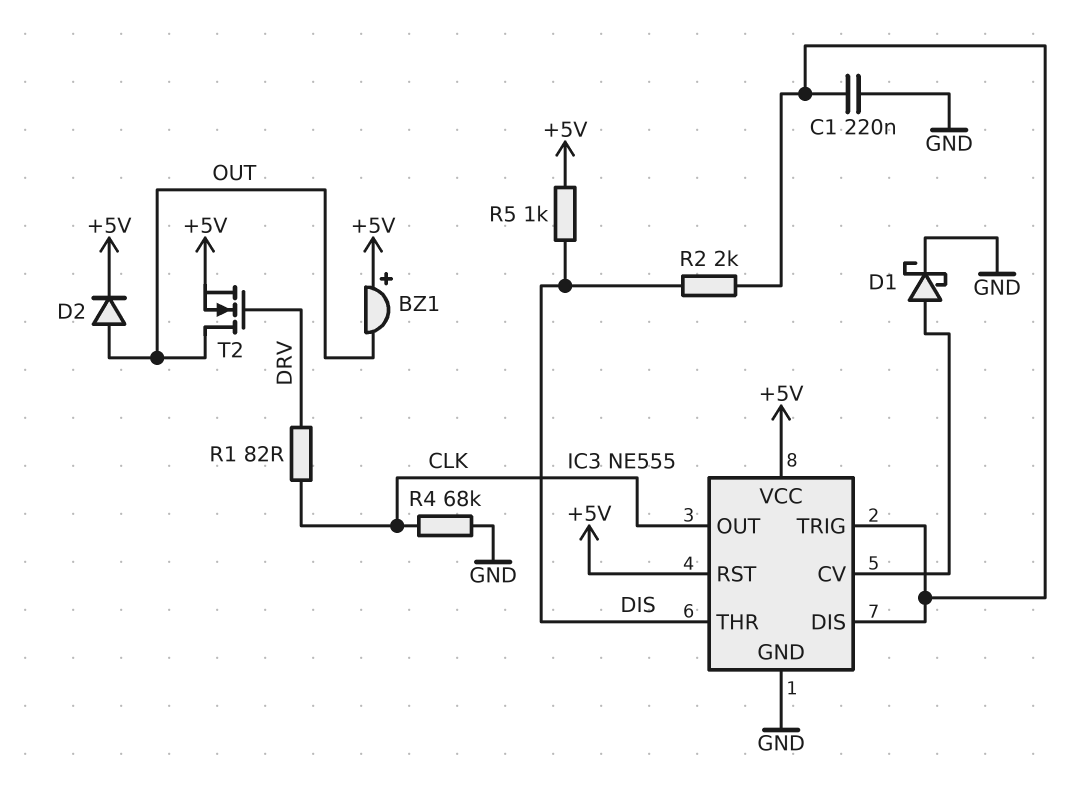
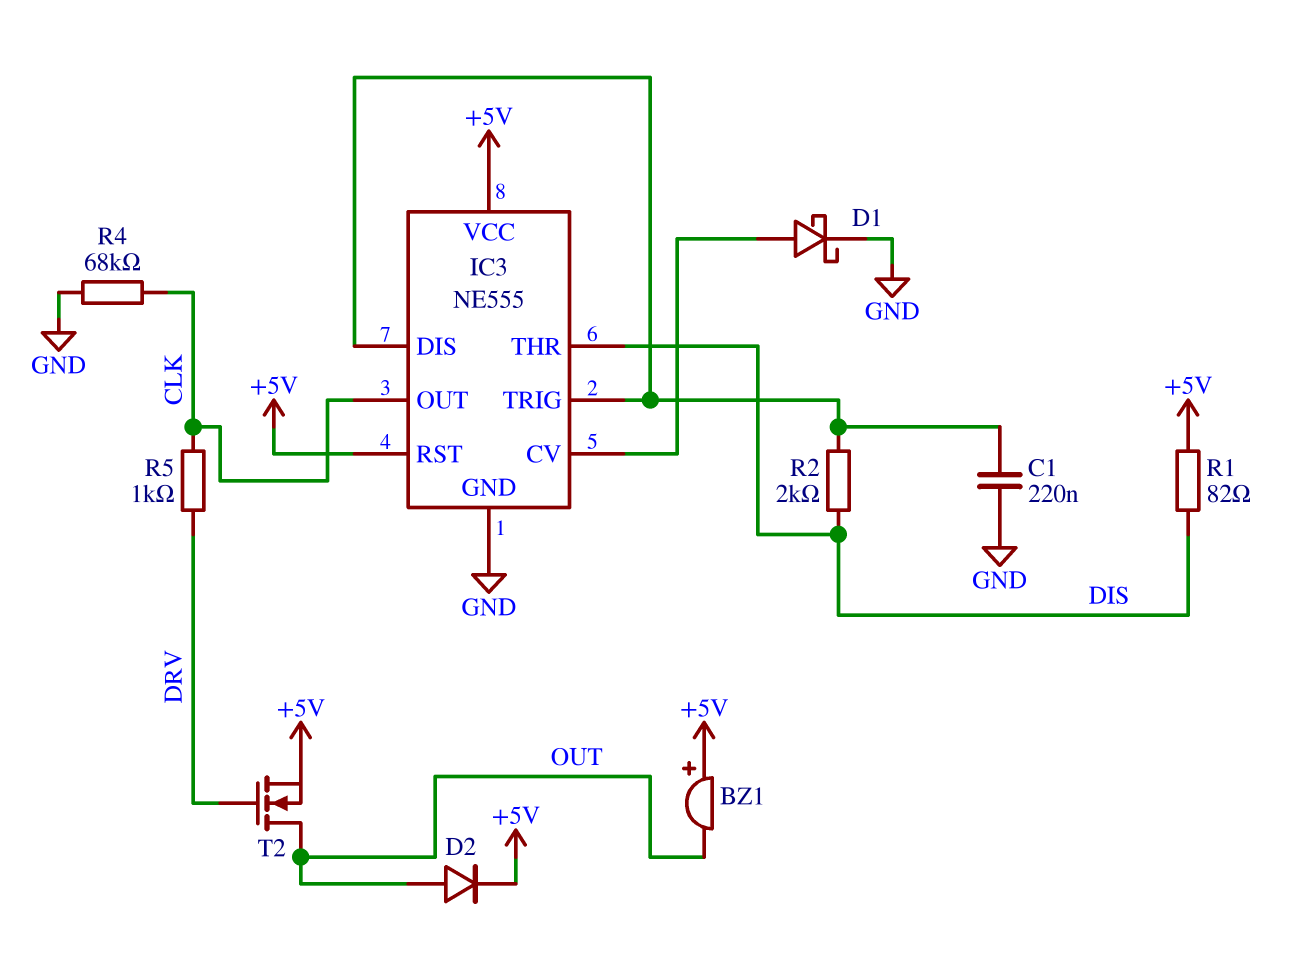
R1: 82 (CLK, DRV) -> 82 (+5V, DIS)
R5: 1k (+5V, DIS) -> 1k (CLK, DRV)

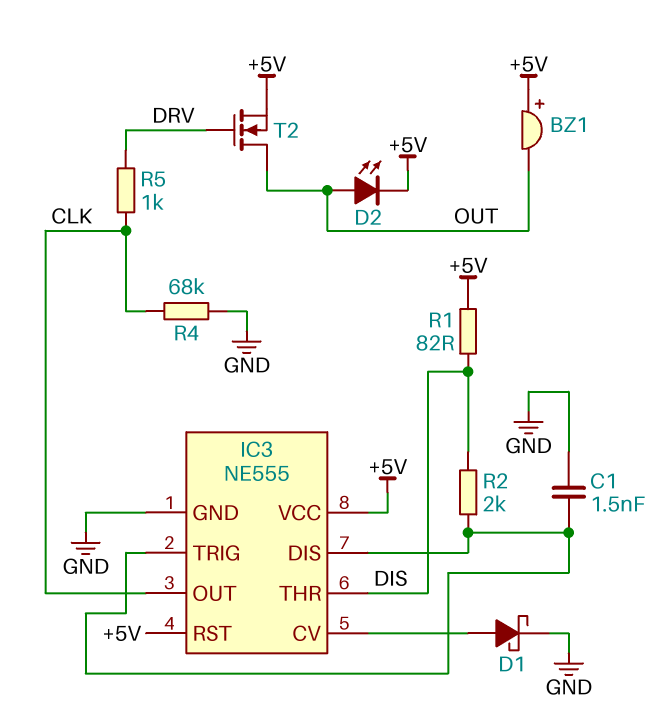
C1: 220nF (GND, IC3/DIS) -> 1.5nF (GND, IC3/DIS)
D2: diode (A OUT, K +5V) -> LED (A OUT, K +5V)

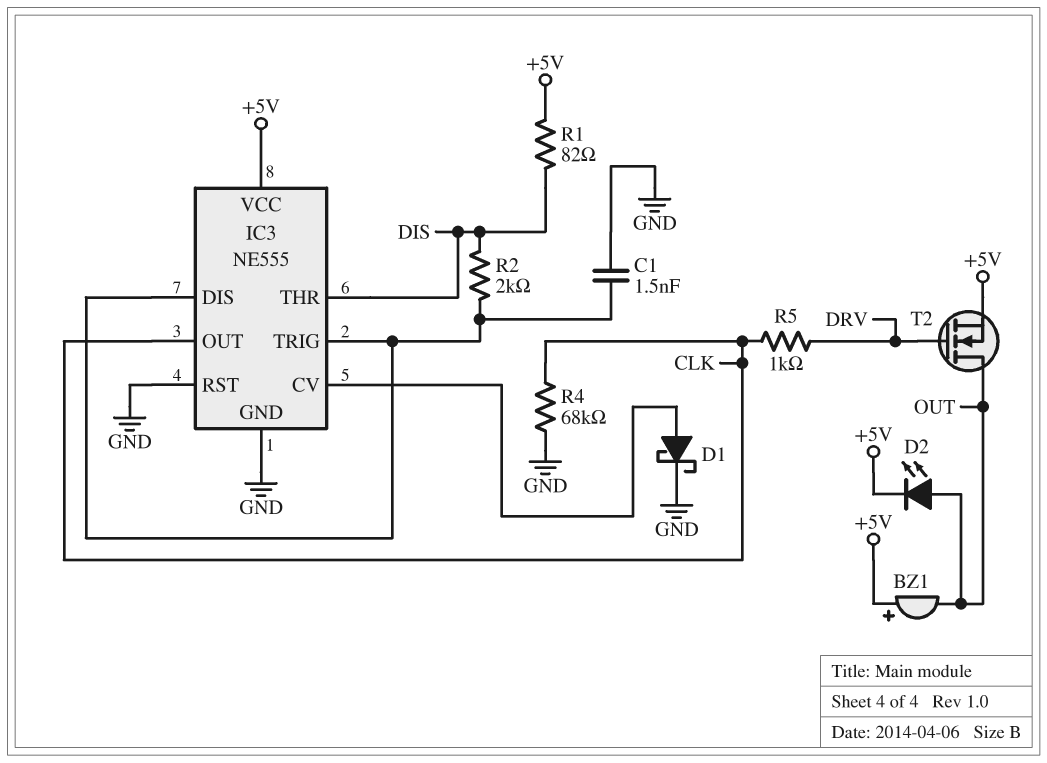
IC3 pin RST: +5V -> GND

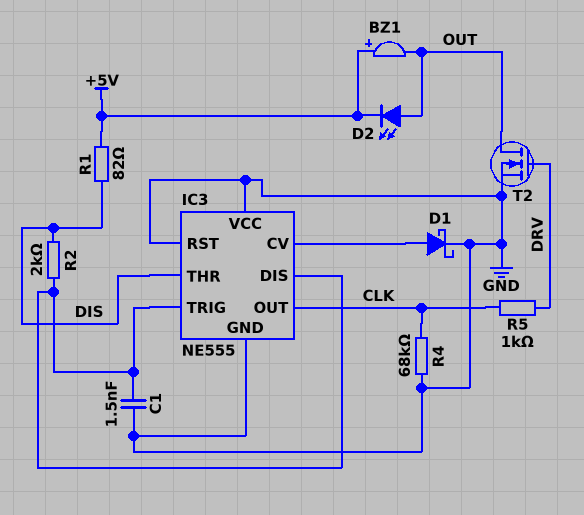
IC3 pin VCC: +5V -> GND
T2: NMOS (G DRV, D OUT, S +5V) -> NMOS (G DRV, D OUT, S GND)

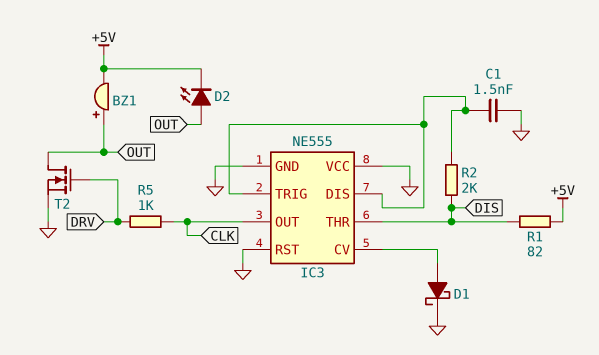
BZ1: buzzer (plus +5V, minus OUT) -> buzzer (plus OUT, minus +5V)
R4: 68k (CLK, GND) -> none

